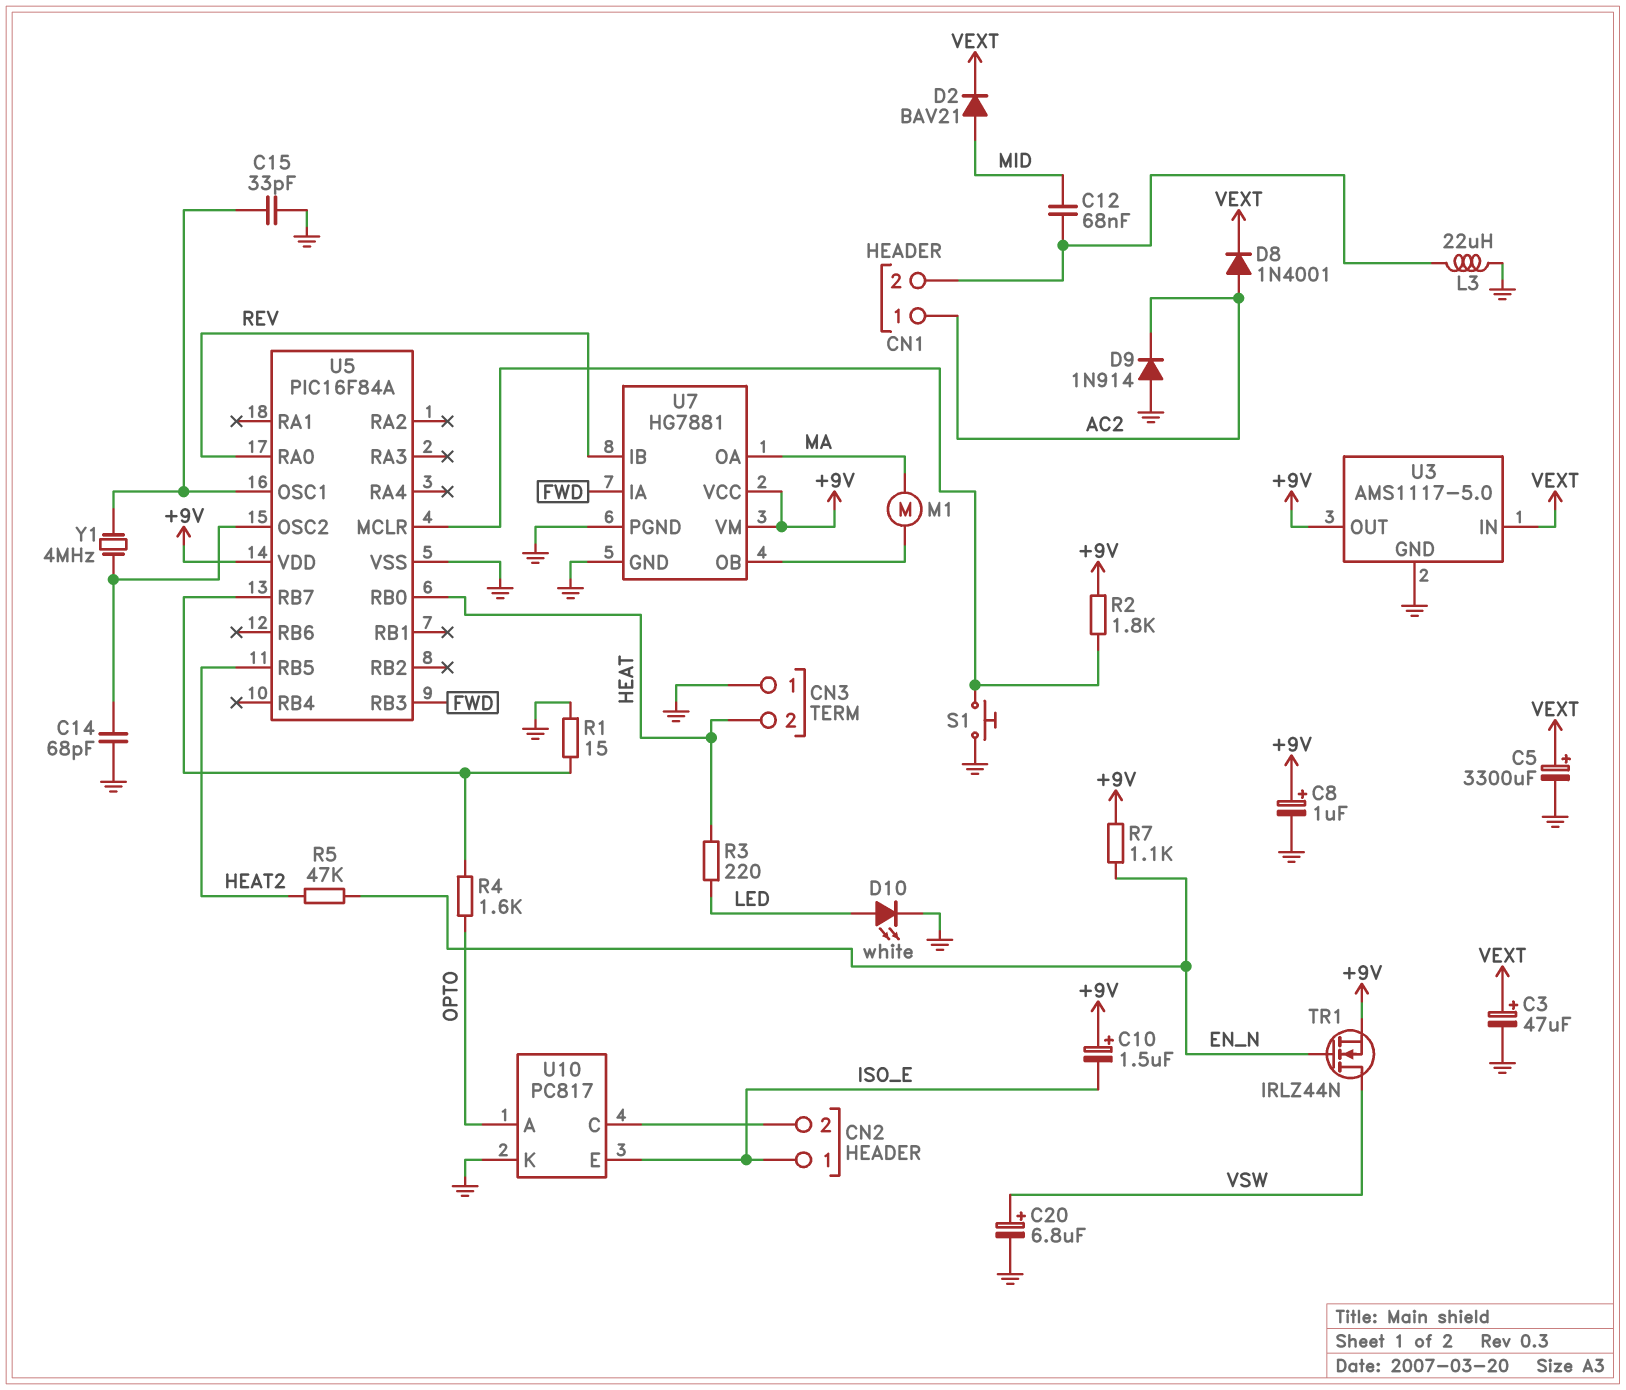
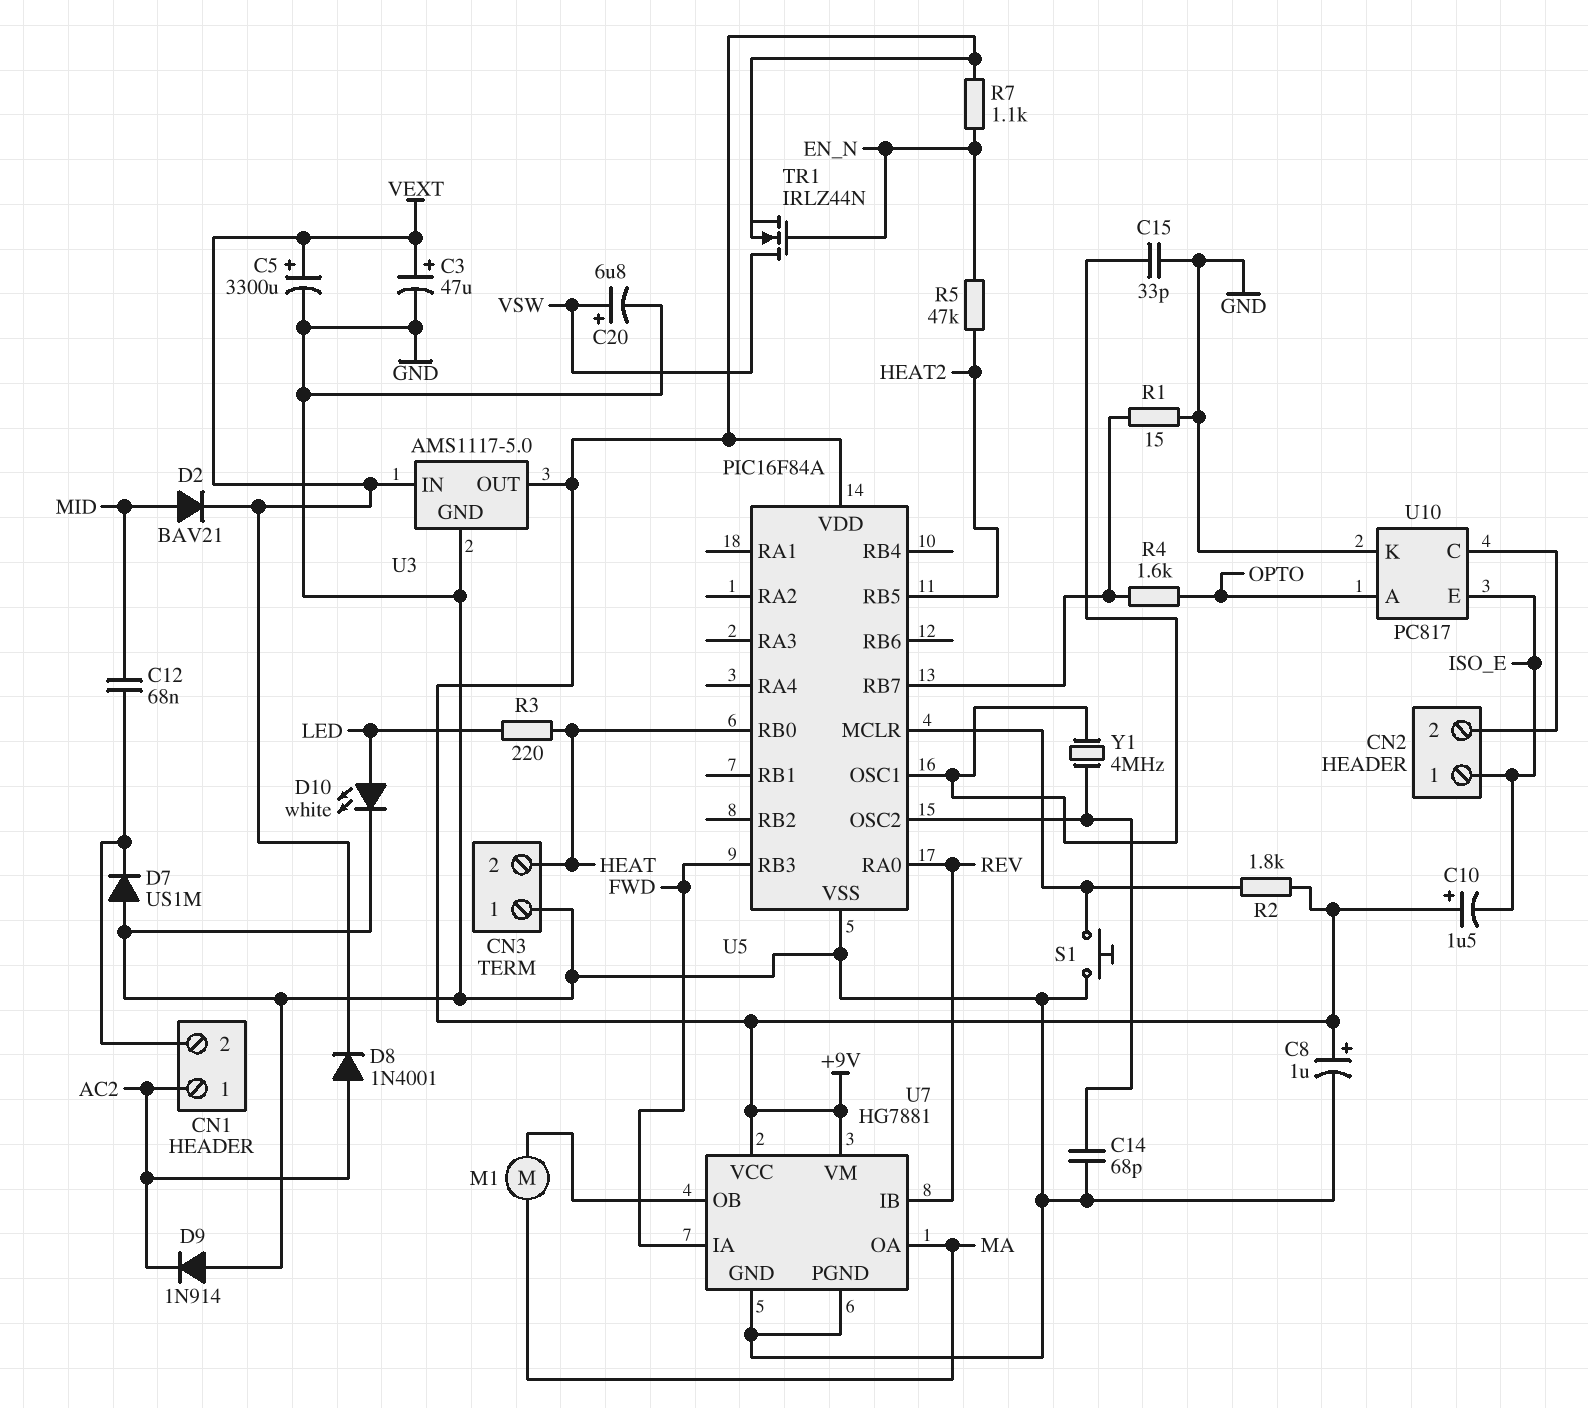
D7: none -> diode US1M (A GND, K CN1/2)
L3: 22uH (CN1/2, GND) -> none

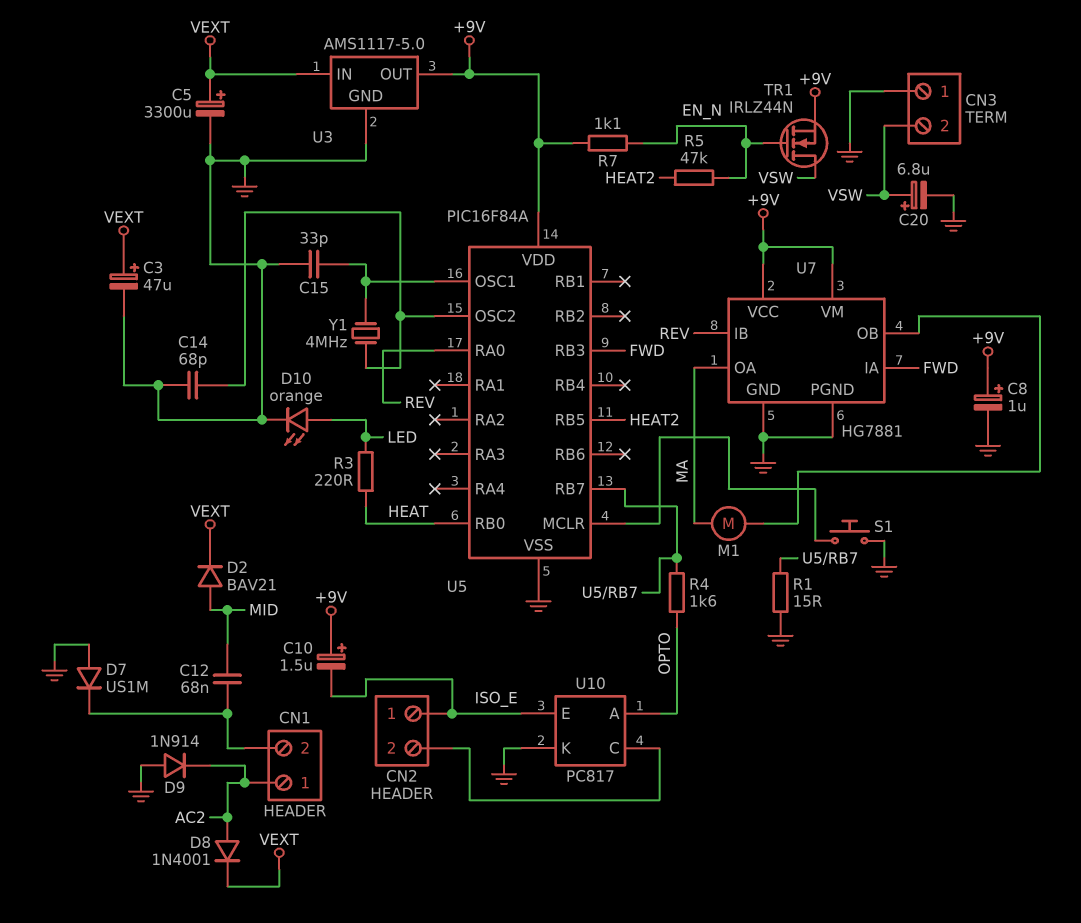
CN3 pin 2: HEAT -> VSW
D10: LED white (A LED, K GND) -> LED orange (A LED, K GND)
R2: 1.8k (+9V, U5/MCLR) -> none

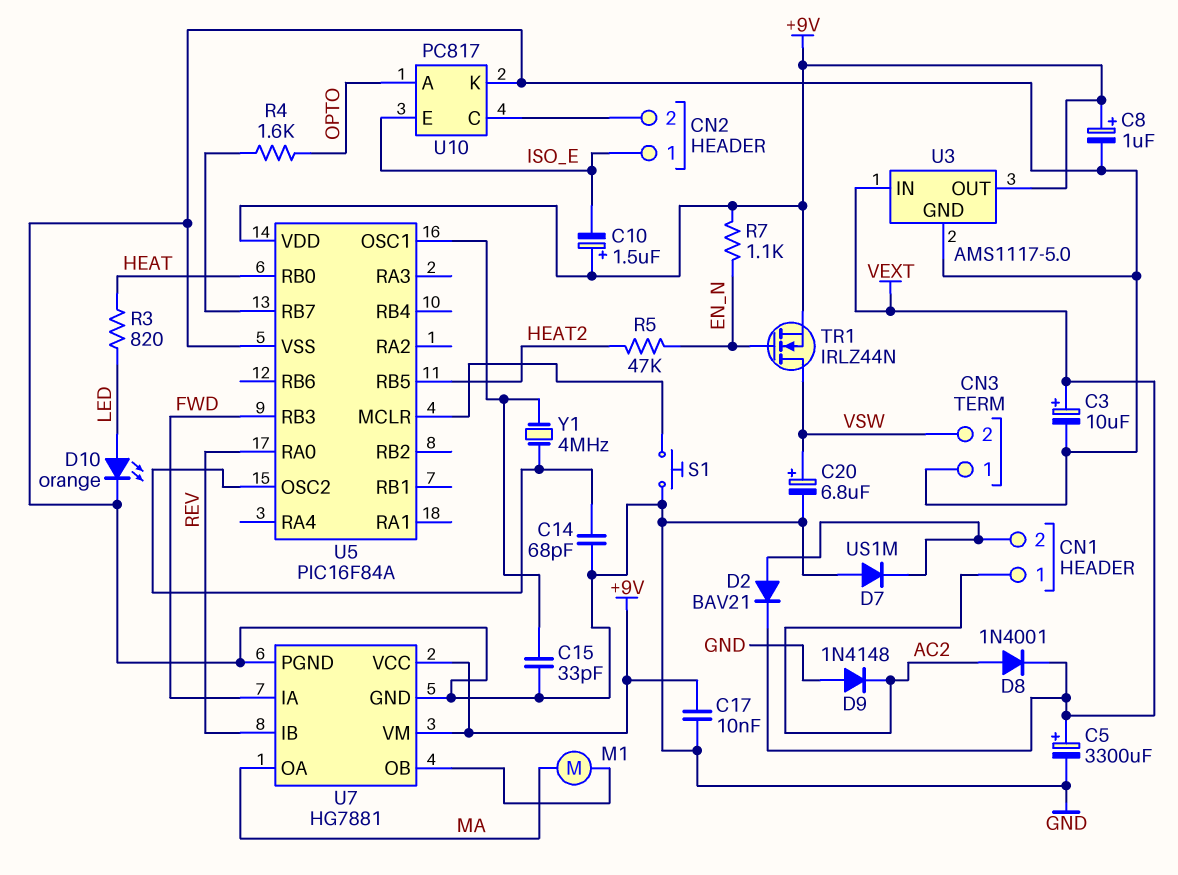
C3: 47uF (plus VEXT, minus GND) -> 10uF (plus VEXT, minus GND)
C12: 68nF (CN1/2, MID) -> none
C17: none -> 10nF (+9V, GND)
D2: diode BAV21 (A MID, K VEXT) -> diode BAV21 (A CN1/2, K VEXT)
D9: diode 1N914 (A GND, K AC2) -> diode 1N4148 (A GND, K AC2)
R1: 15 (GND, U5/RB7) -> none
R3: 220 (HEAT, LED) -> 820 (HEAT, LED)

